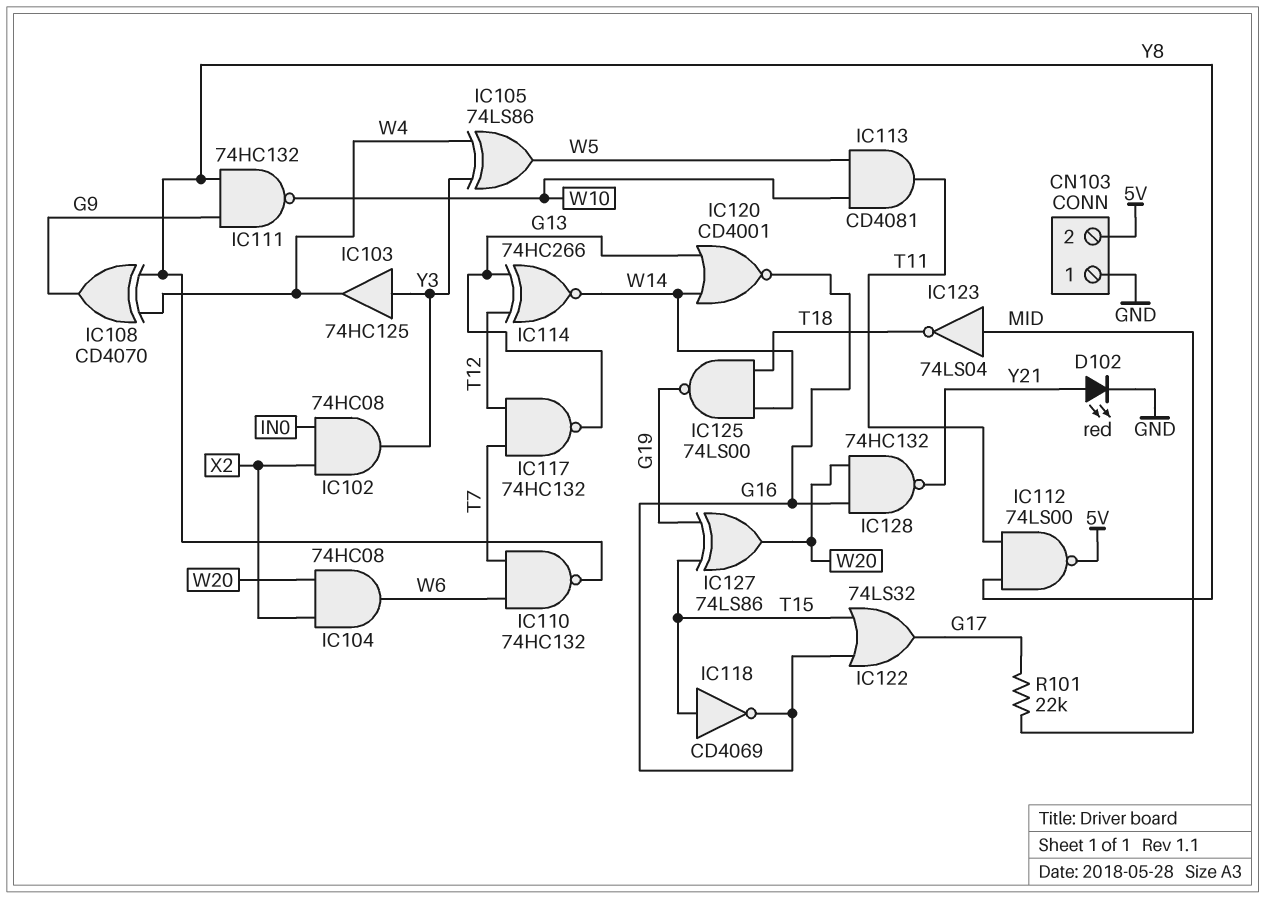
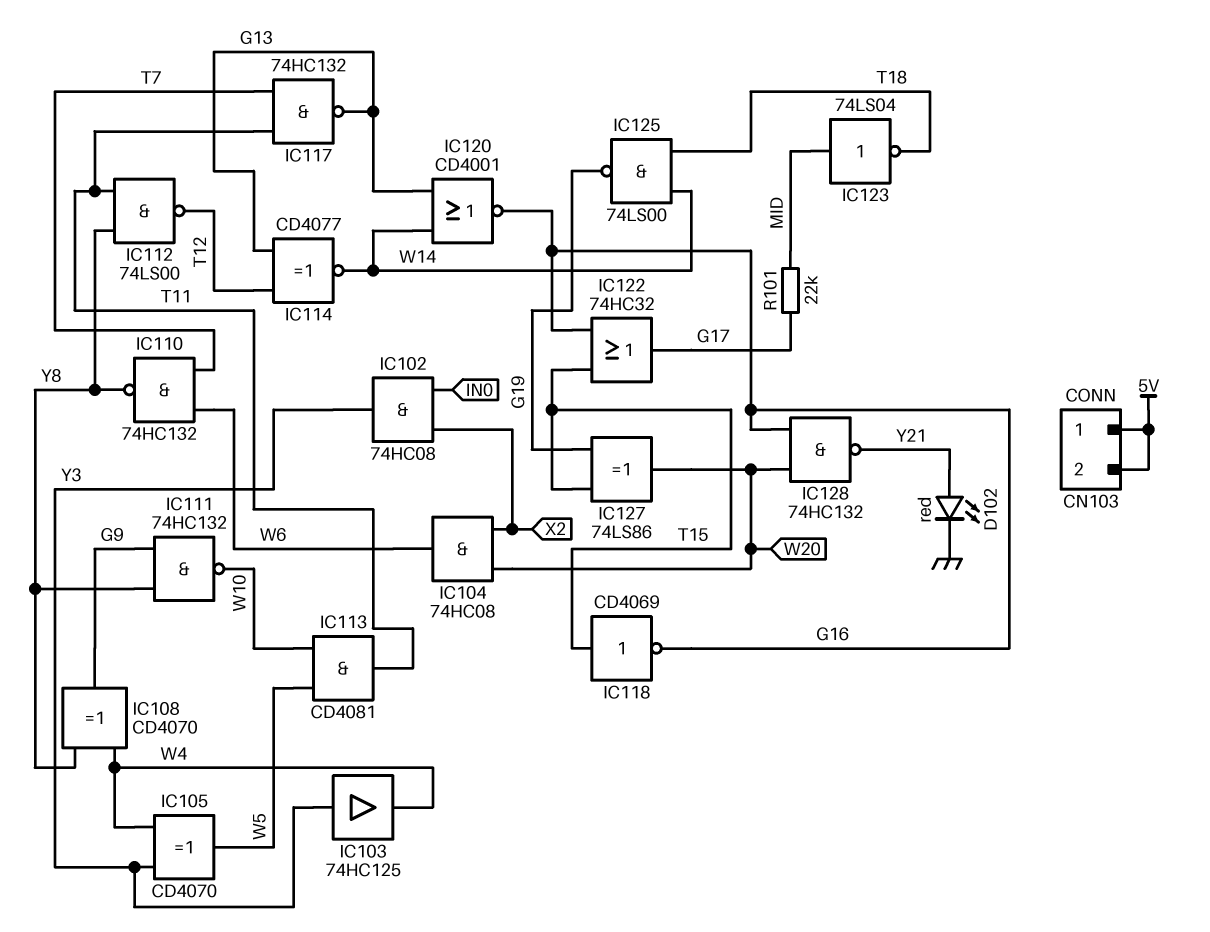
CN103 pin 1: GND -> 5V
IC105: XOR 74LS86 (in W4, in Y3, out W5) -> XOR CD4070 (in W4, in Y3, out W5)
IC112: NAND 74LS00 (in T11, in Y8, out 5V) -> NAND 74LS00 (in T11, in Y8, out T12)
IC114: XNOR 74HC266 (in G13, in T12, out W14) -> XNOR CD4077 (in G13, in T12, out W14)
IC117: NAND 74HC132 (in T7, in T12, out G13) -> NAND 74HC132 (in T7, in T11, out G13)
IC122: OR 74LS32 (in G16, in T15, out G17) -> OR 74HC32 (in G16, in T15, out G17)

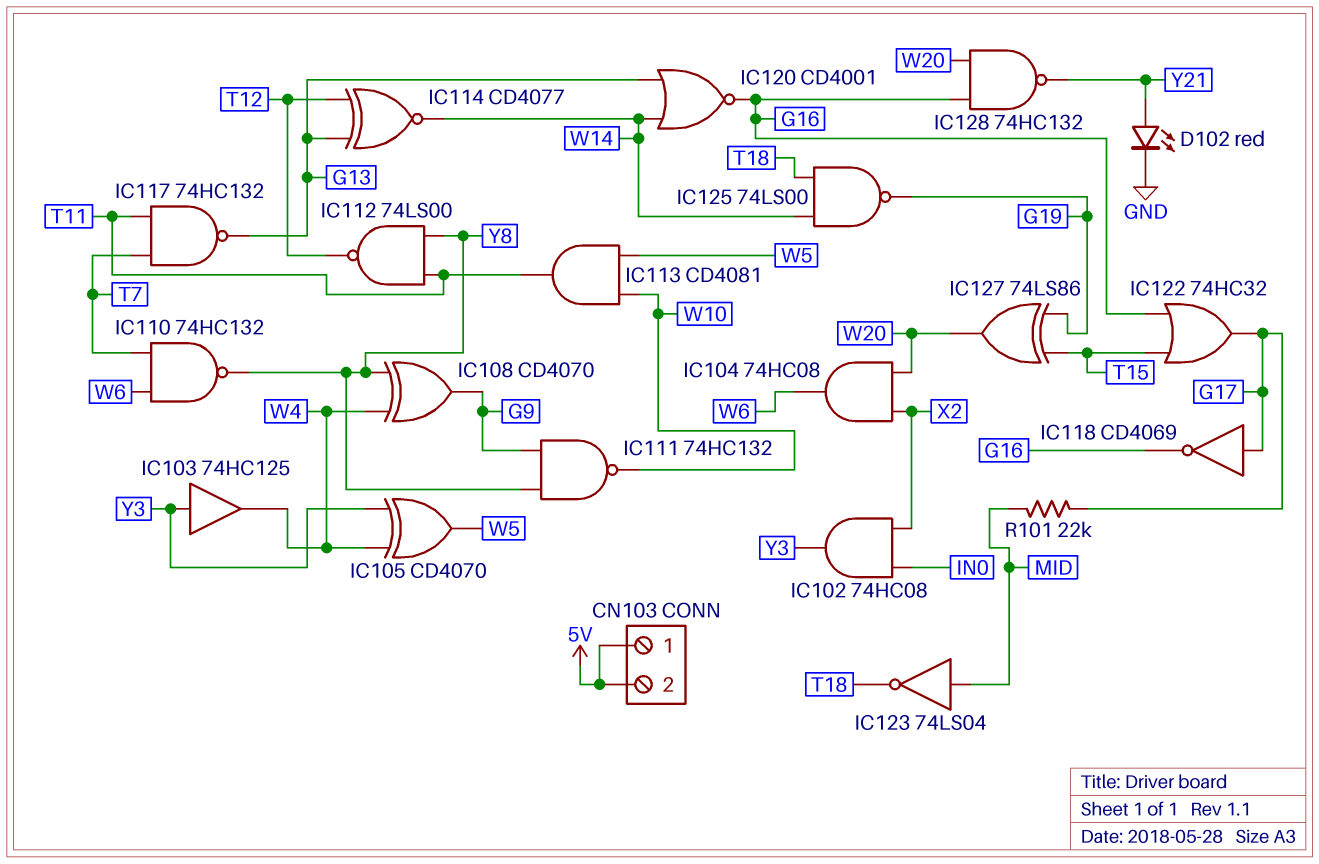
IC118: NOT CD4069 (in T15, out G16) -> NOT CD4069 (in G17, out G16)

